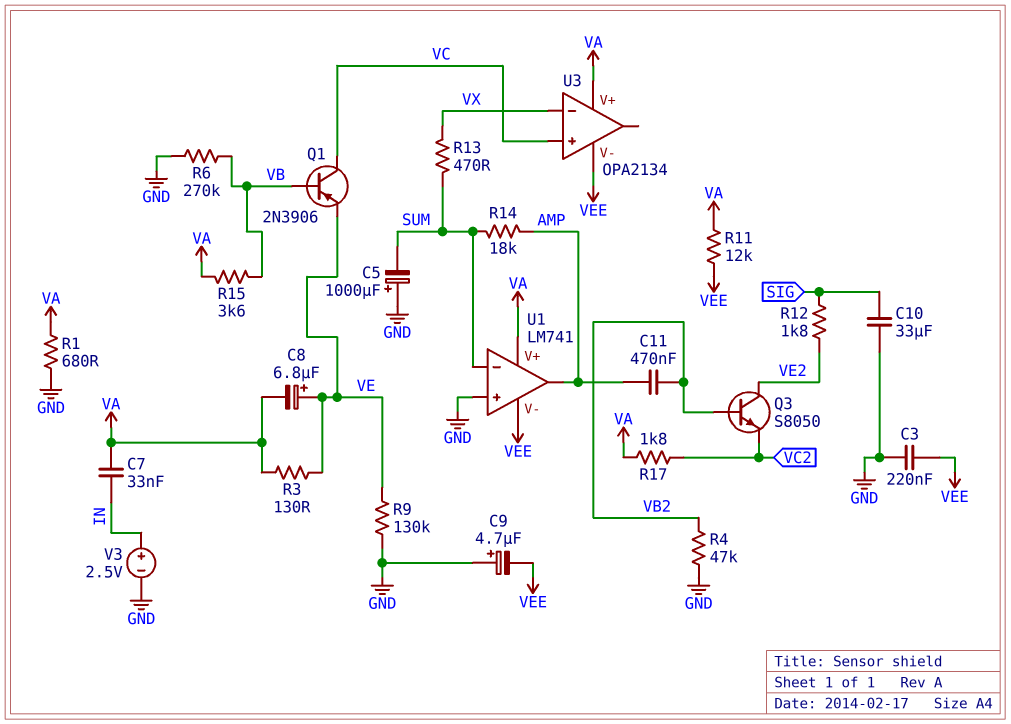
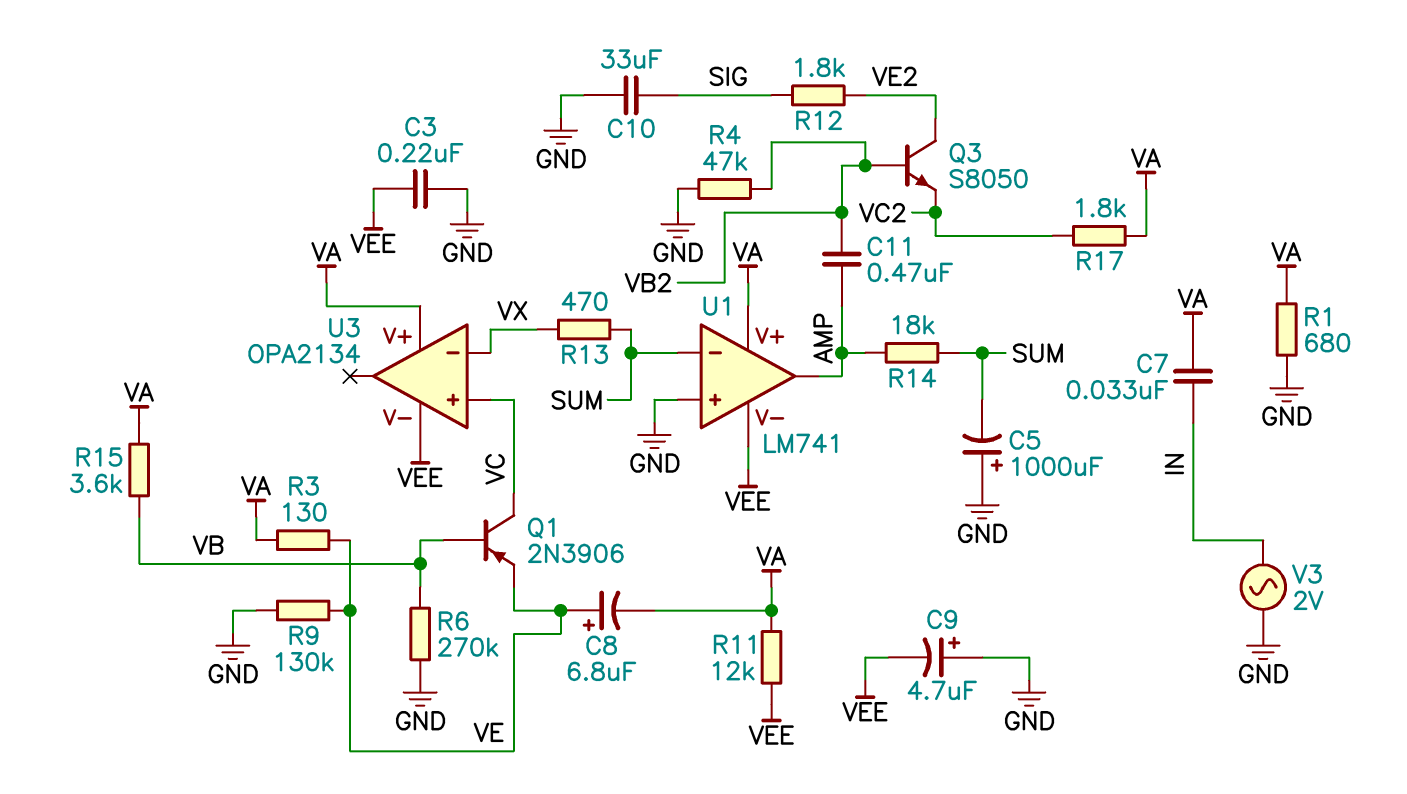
V3: 2.5V (plus IN, minus GND) -> AC 2V (GND, IN)

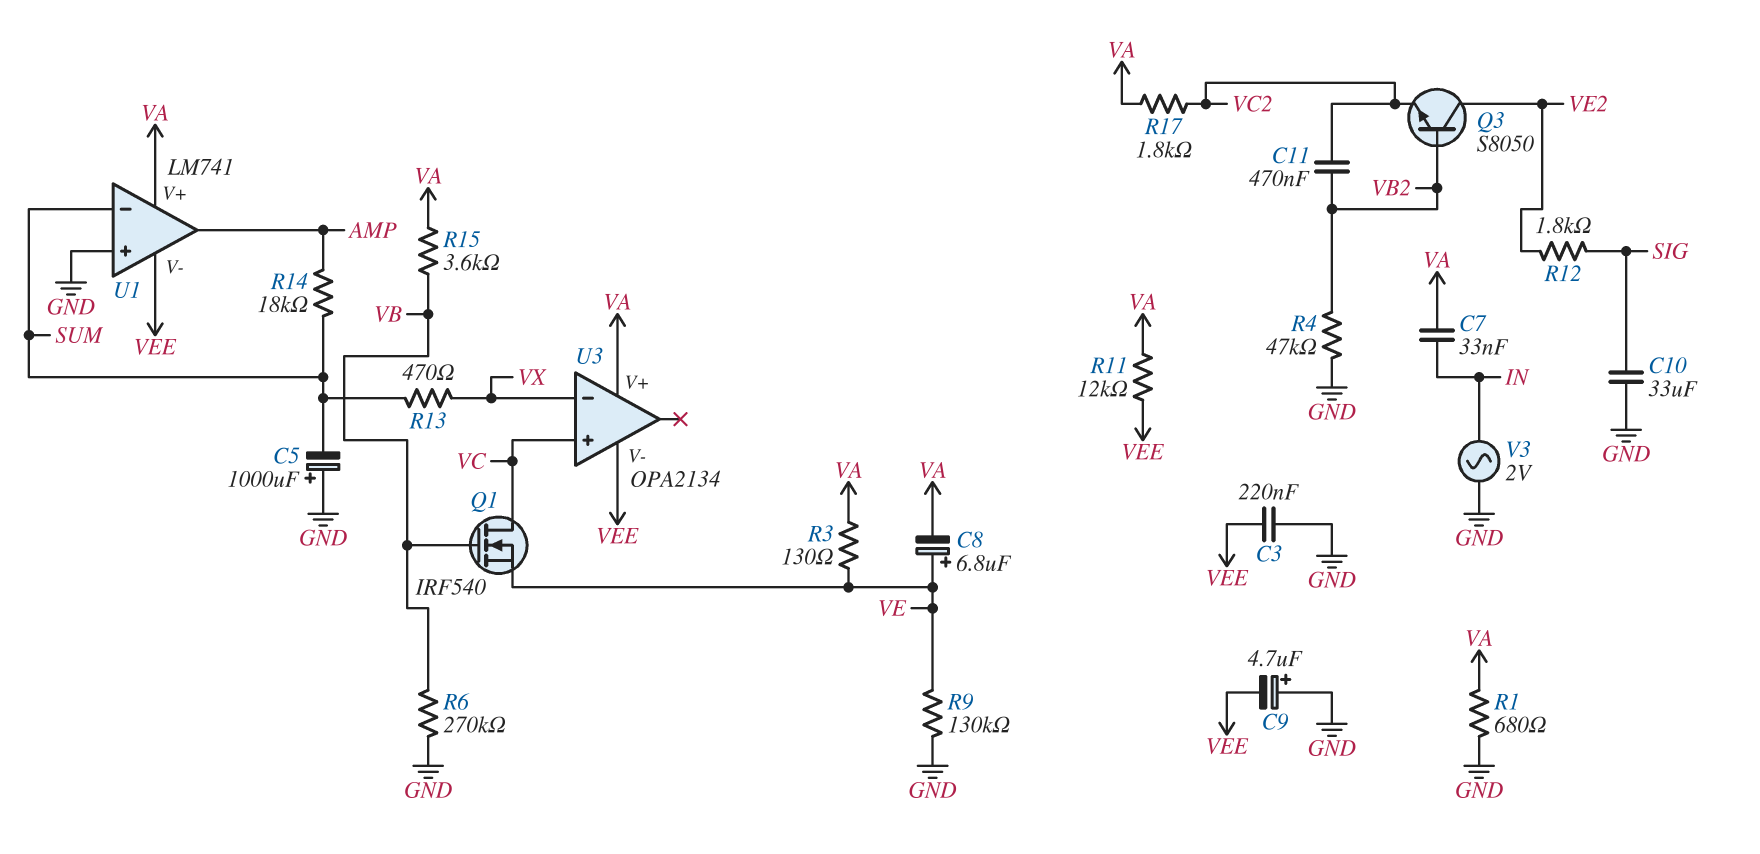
C11: 470nF (AMP, VB2) -> 470nF (VB2, VC2)
Q1: PNP 2N3906 (B VB, C VC, E VE) -> NMOS IRF540 (G VB, D VC, S VE)

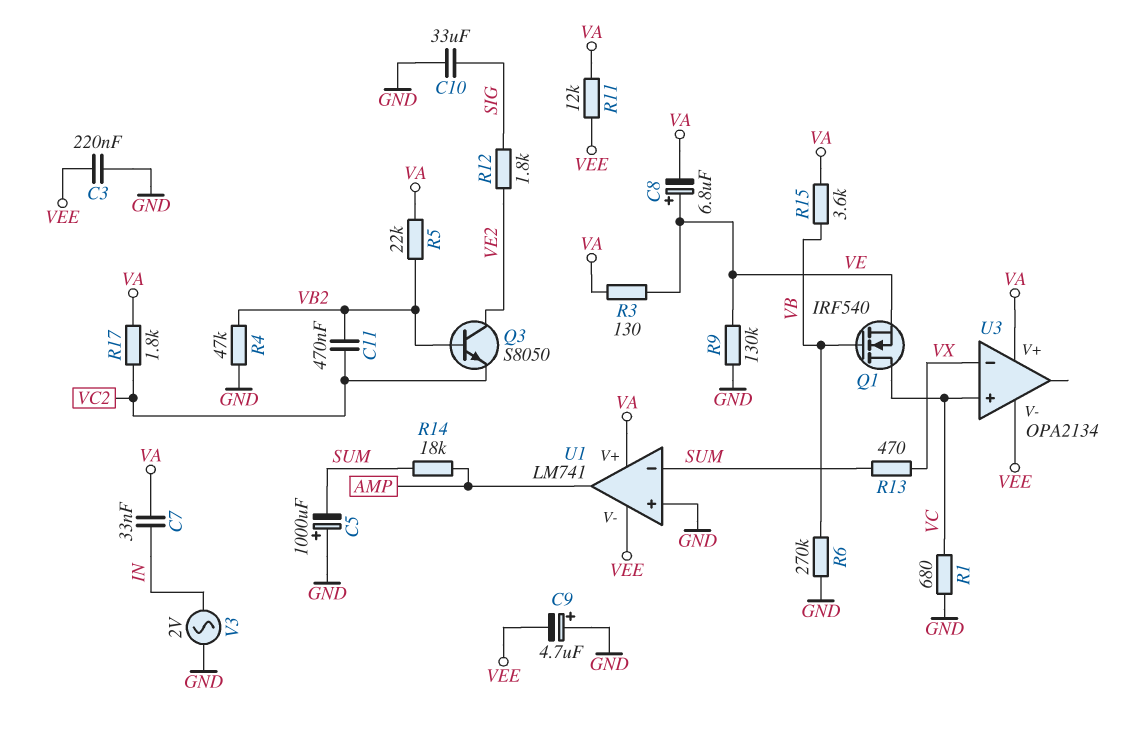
R1: 680 (GND, VA) -> 680 (GND, VC)
R5: none -> 22k (VA, VB2)

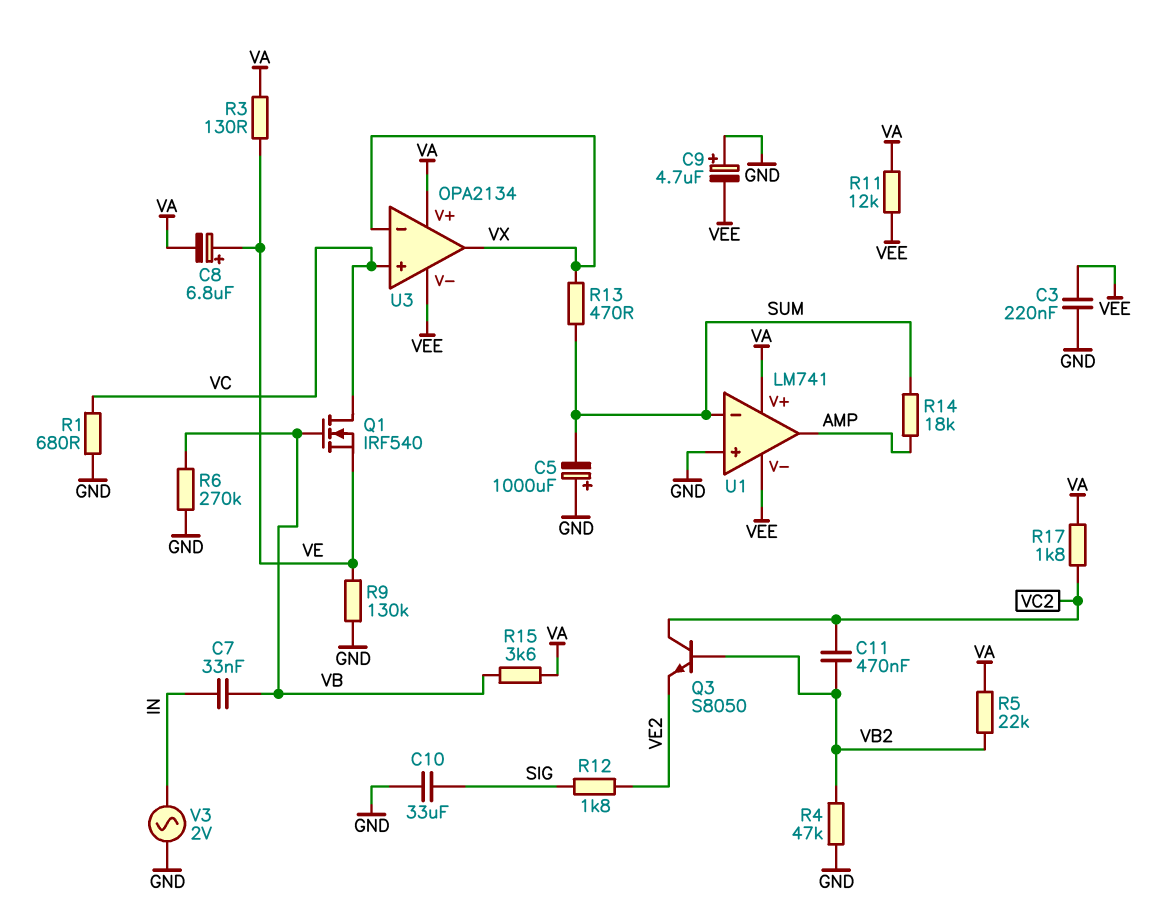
C7: 33nF (IN, VA) -> 33nF (IN, VB)
Q3: NPN S8050 (B VB2, C VE2, E VC2) -> NPN S8050 (B VB2, C VC2, E VE2)
U3 pin out: none -> VX

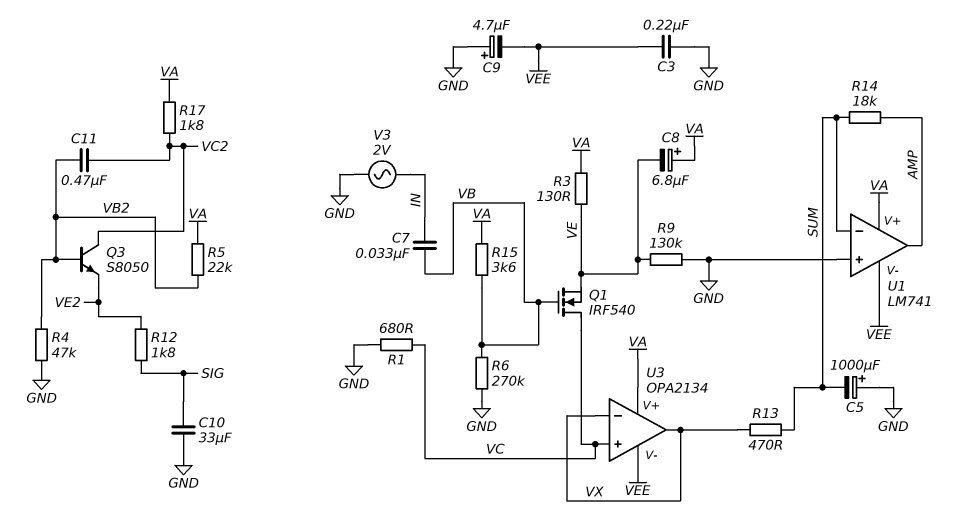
C8: 6.8uF (plus VE, minus VA) -> 6.8uF (plus VA, minus VE)
R11: 12k (VA, VEE) -> none

